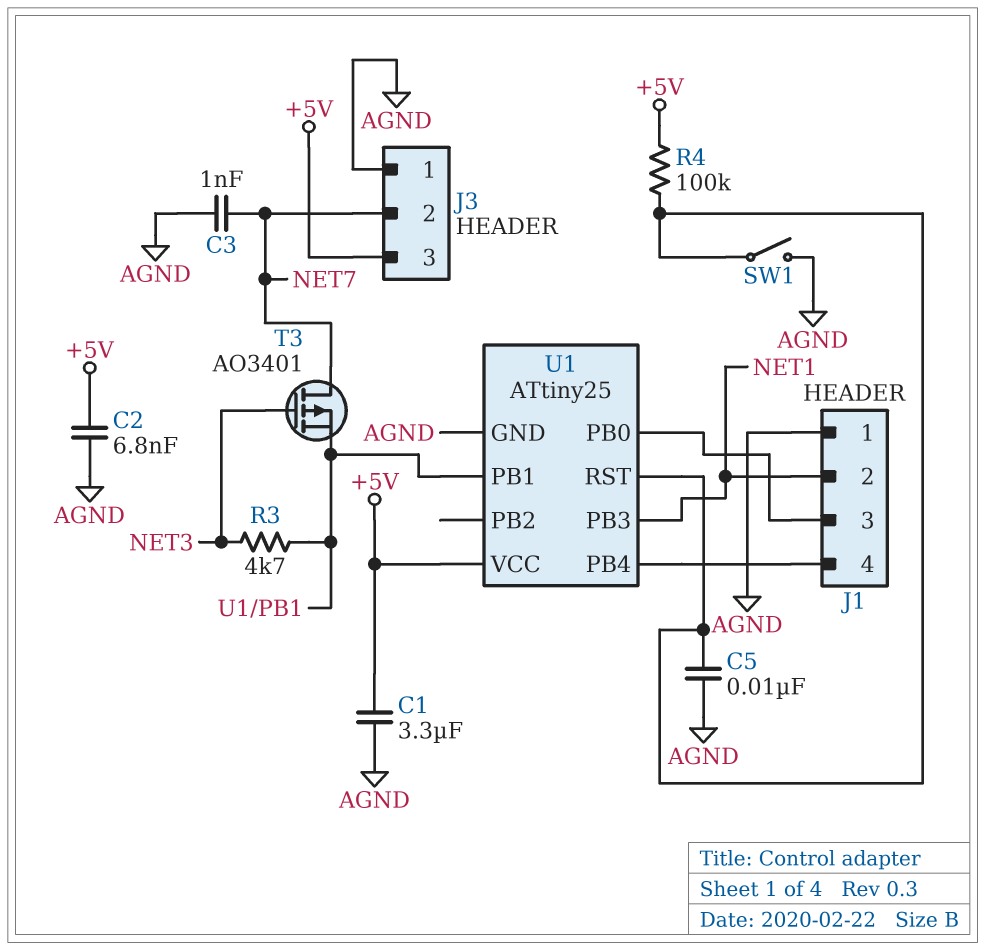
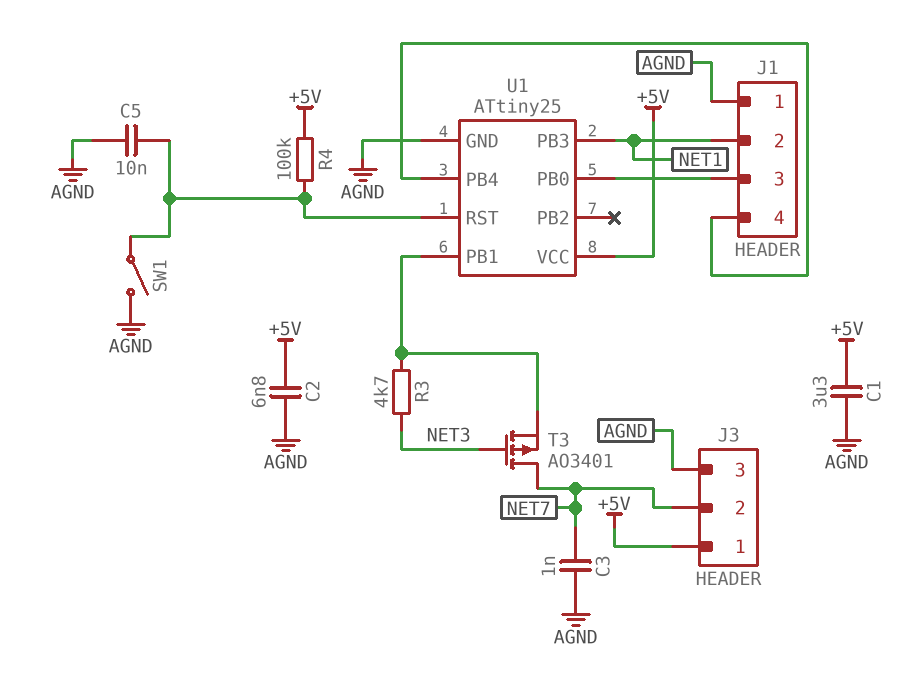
J3 pin 1: AGND -> +5V
J3 pin 3: +5V -> AGND

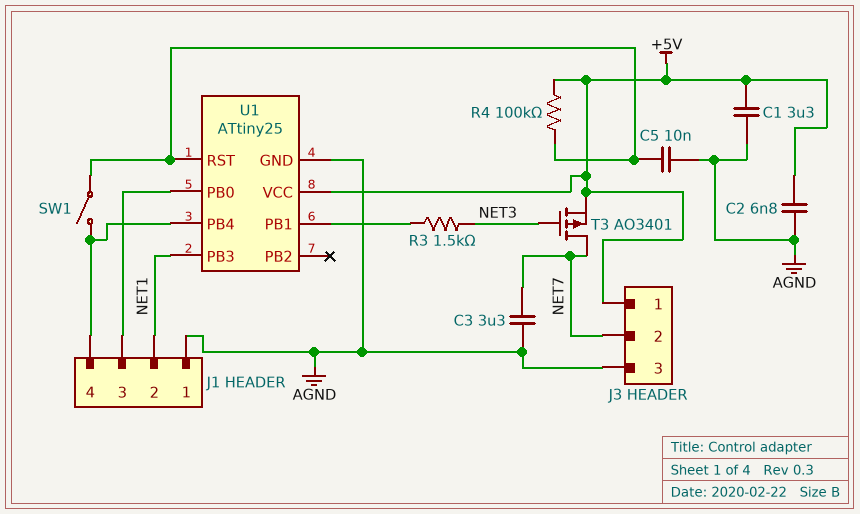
C3: 1nF (AGND, NET7) -> 3.3uF (AGND, NET7)
R3: 4.7k (NET3, U1/PB1) -> 1.5k (NET3, U1/PB1)
SW1: switch (AGND, U1/RST) -> switch (J1/4, U1/RST)
T3: PMOS AO3401 (G NET3, D NET7, S U1/PB1) -> PMOS AO3401 (G NET3, D NET7, S +5V)

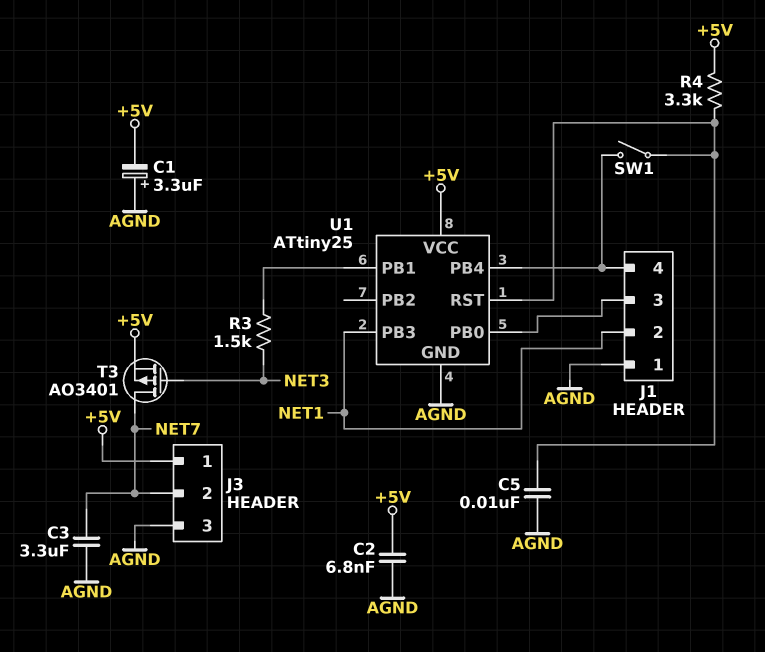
C1: 3.3uF (+5V, AGND) -> 3.3uF (plus AGND, minus +5V)
R4: 100k (+5V, U1/RST) -> 3.3k (+5V, U1/RST)

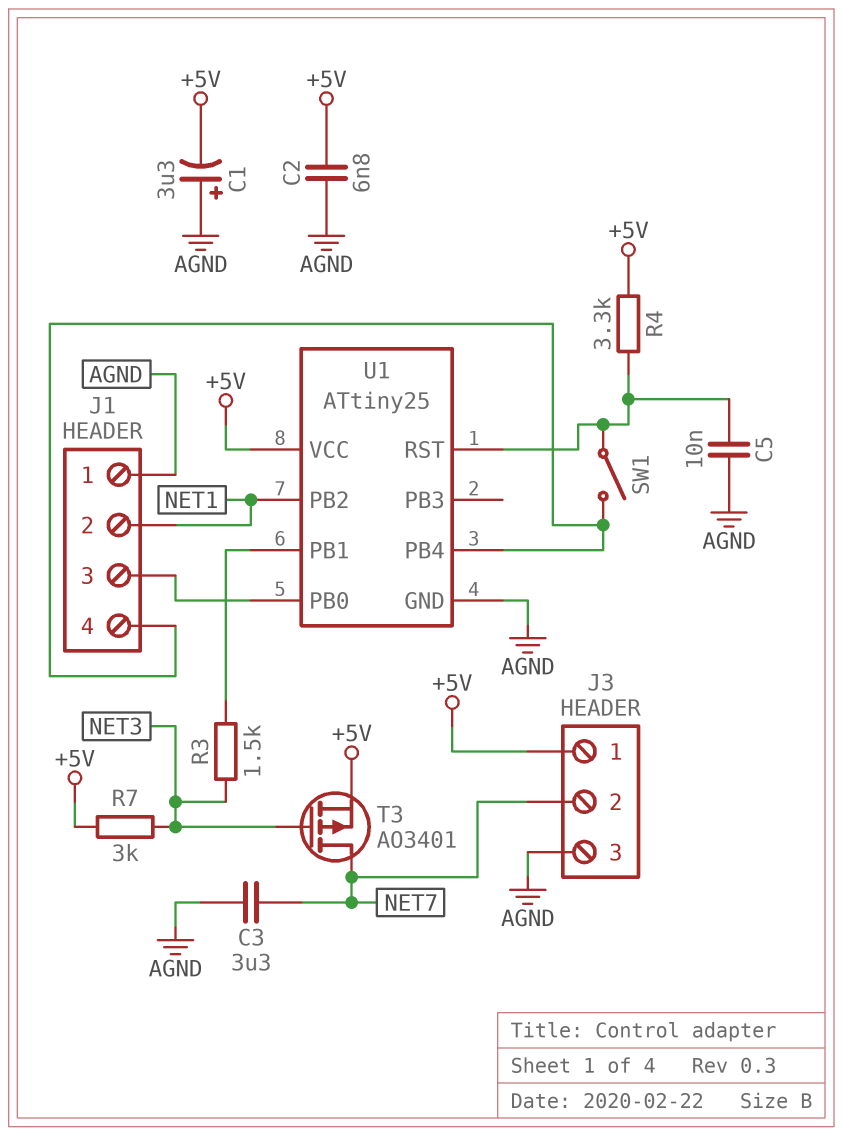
R7: none -> 3k (+5V, NET3)
U1 pin PB2: none -> NET1
U1 pin PB3: NET1 -> none

